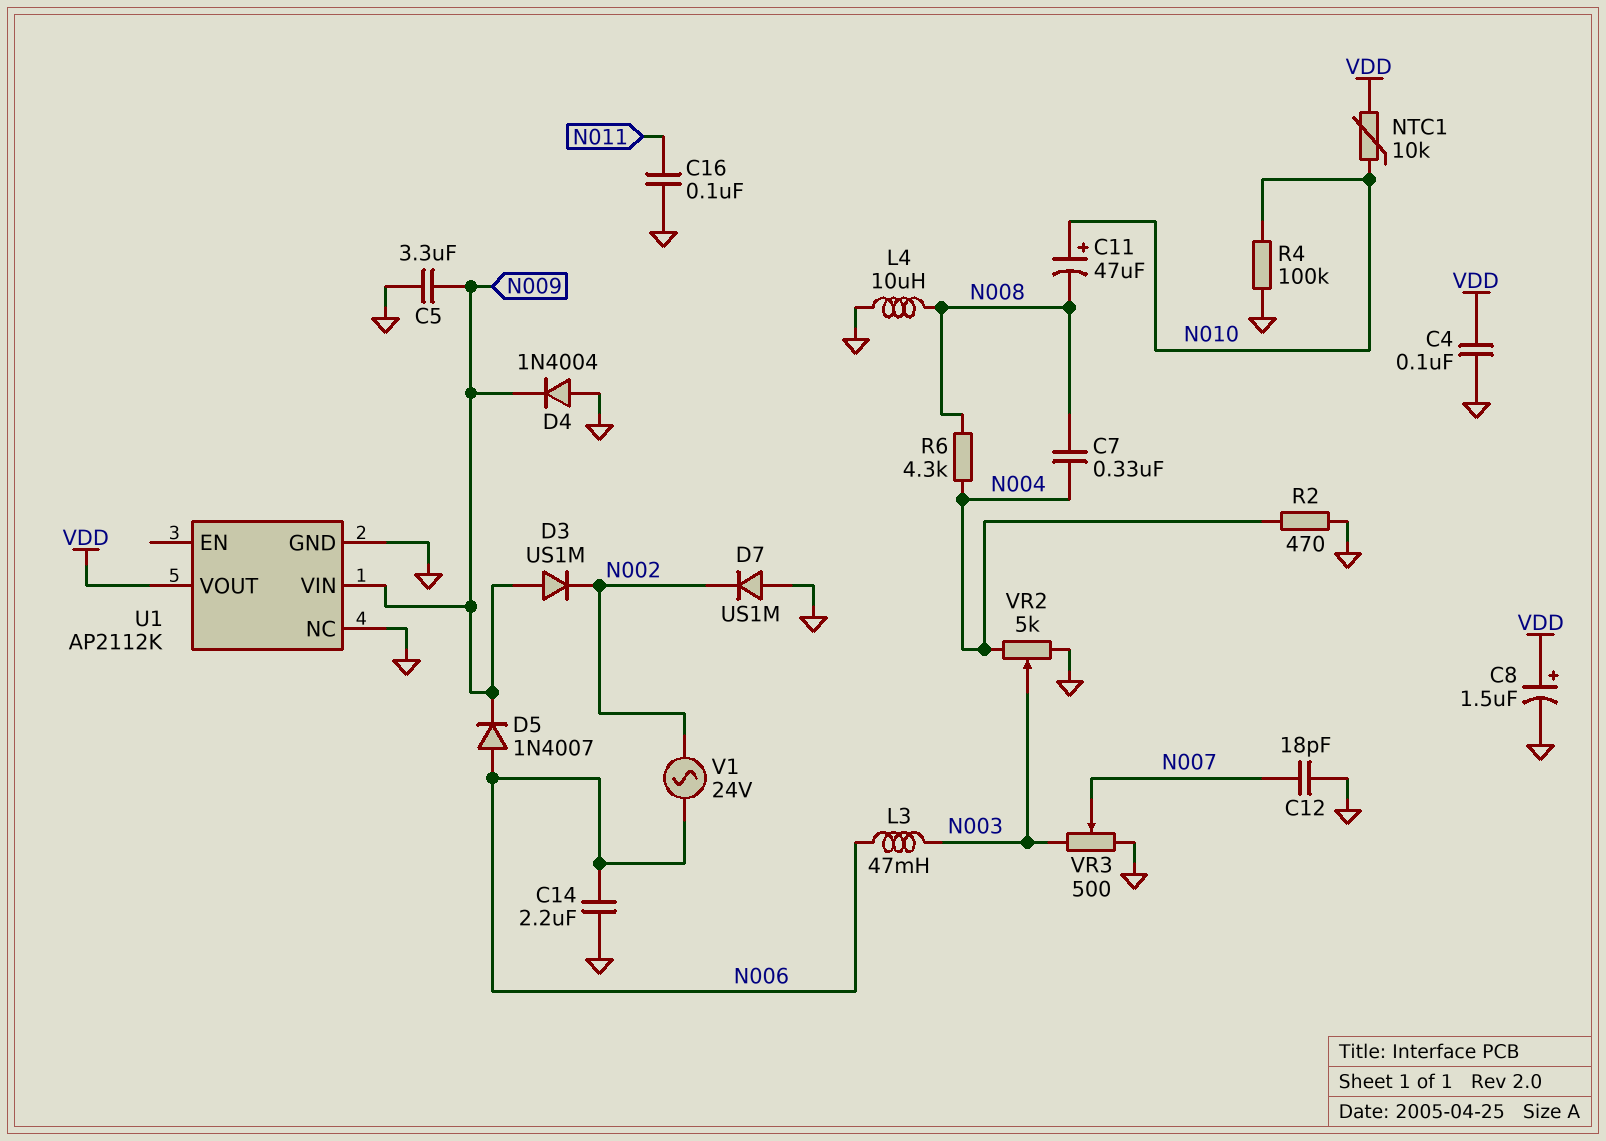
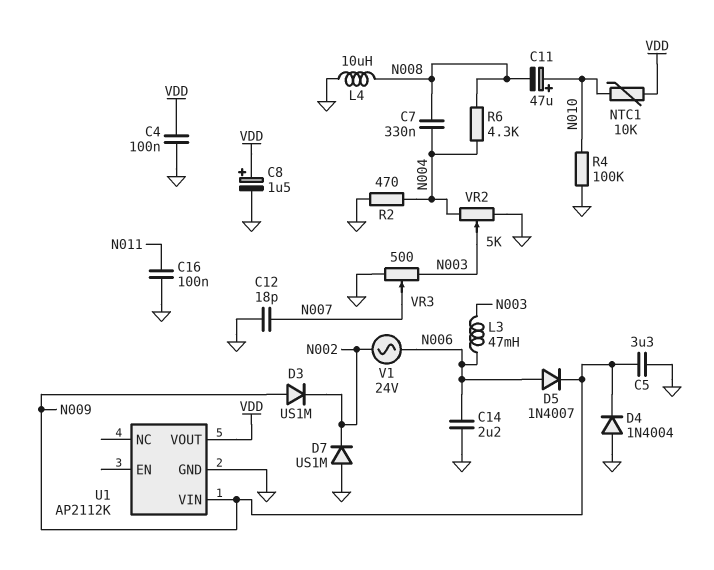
U1 pin NC: GND -> none

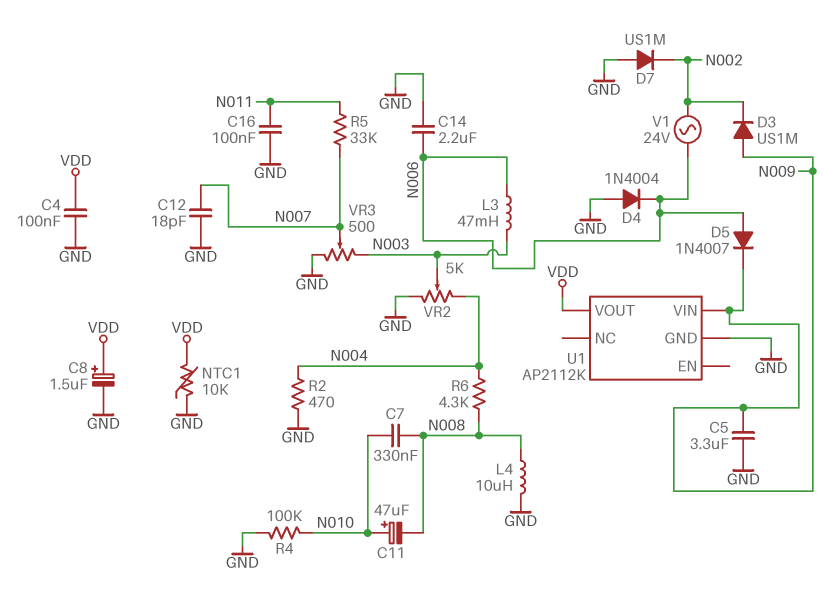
C7: 330nF (N004, N008) -> 330nF (N008, N010)
D4: diode 1N4004 (A GND, K N009) -> diode 1N4004 (A GND, K N006)
NTC1: 10k (N010, VDD) -> 10k (GND, VDD)
R5: none -> 33k (N007, N011)

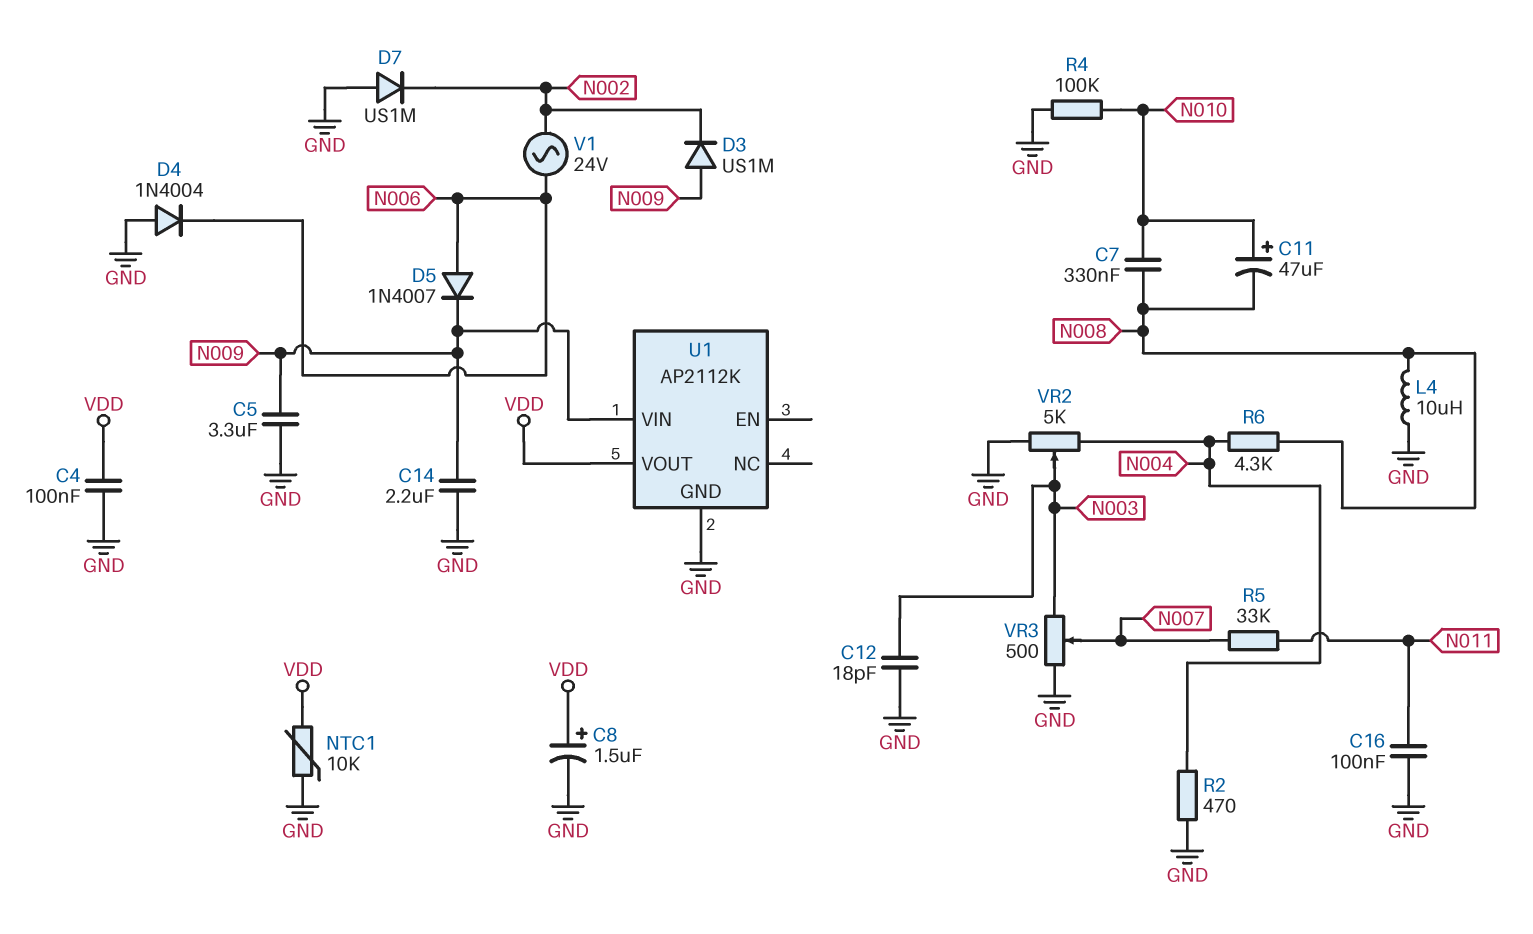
C12: 18pF (GND, N007) -> 18pF (GND, N003)
C14: 2.2uF (GND, N006) -> 2.2uF (GND, N009)
L3: 47mH (N003, N006) -> none

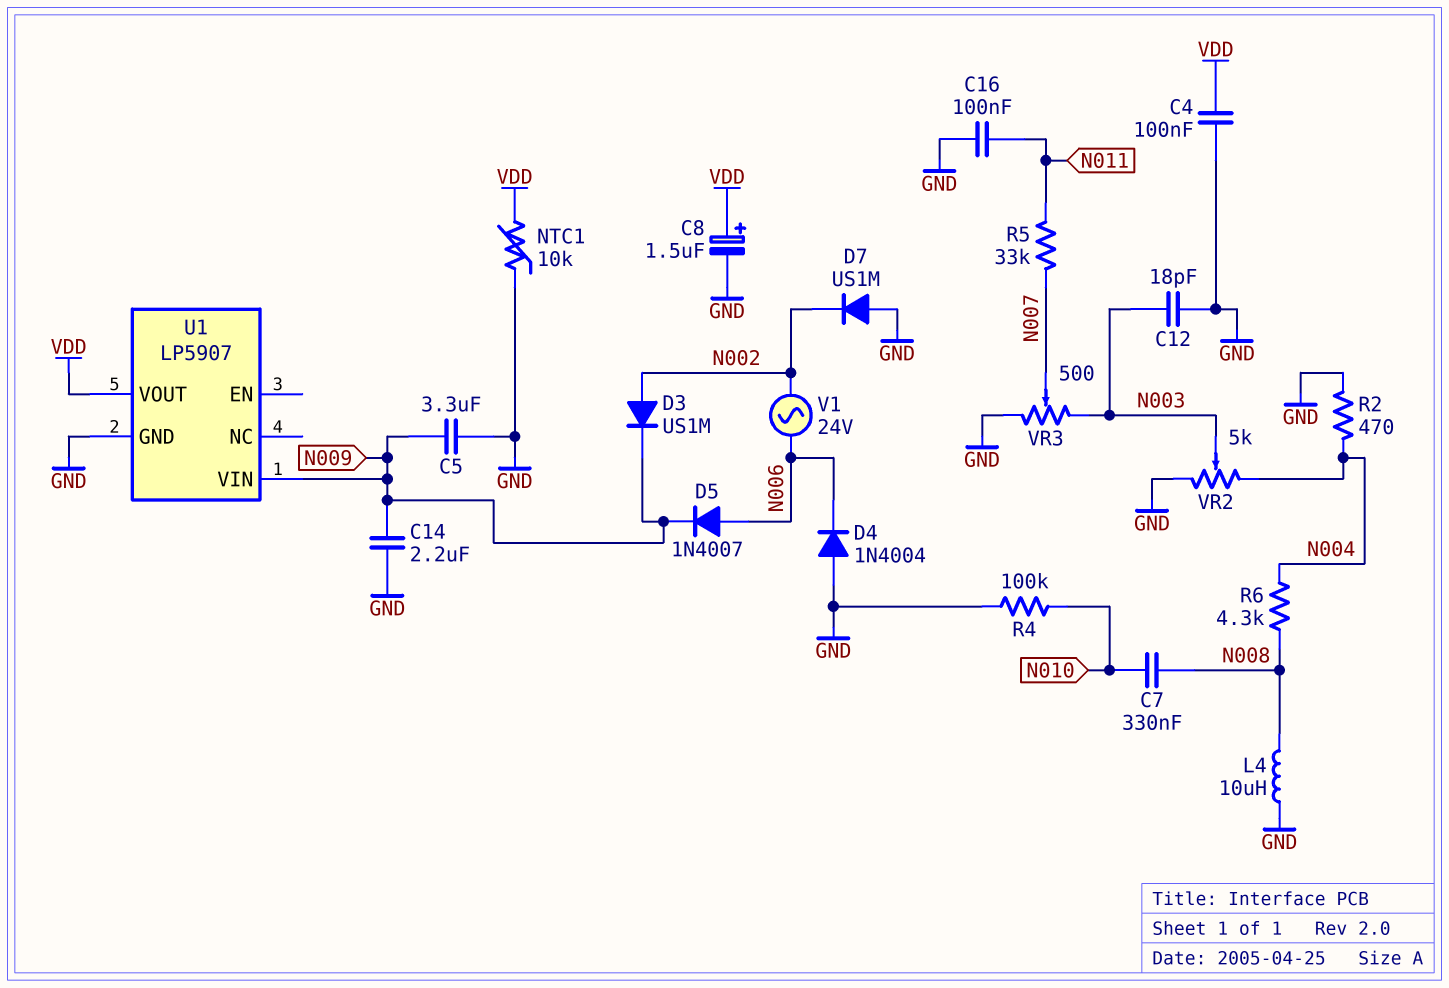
C11: 47uF (plus N010, minus N008) -> none
D3: diode US1M (A N009, K N002) -> diode US1M (A N002, K N009)
U1: AP2112K -> LP5907

